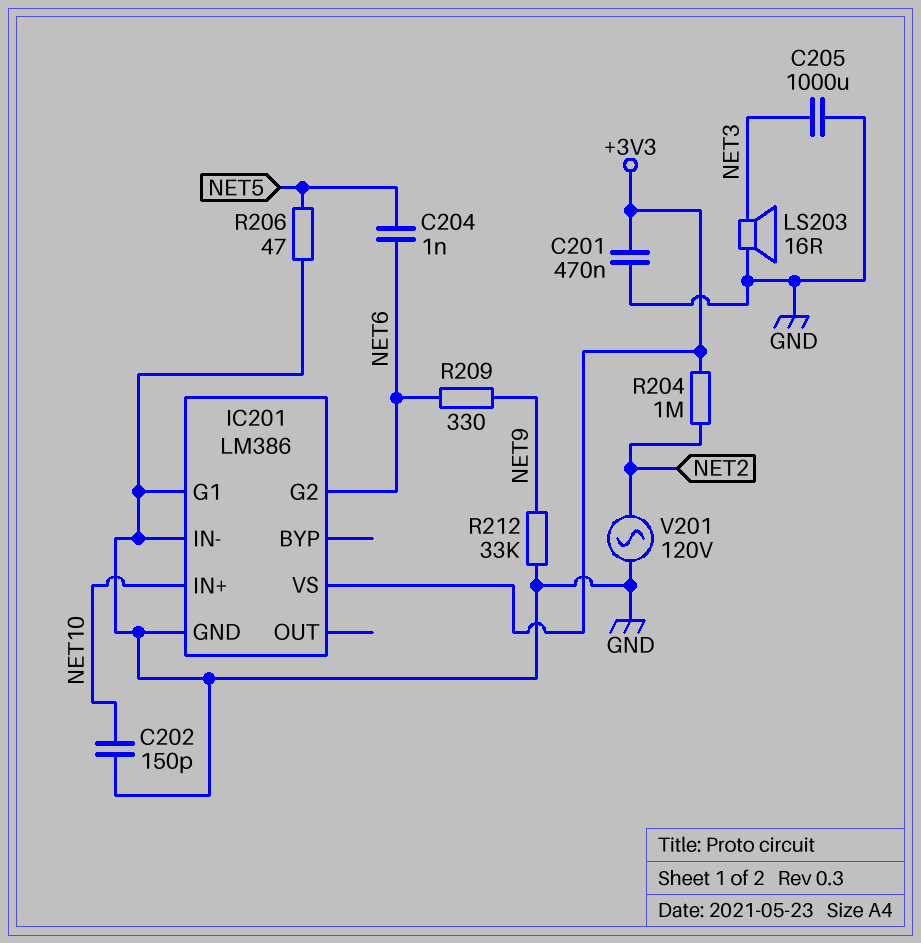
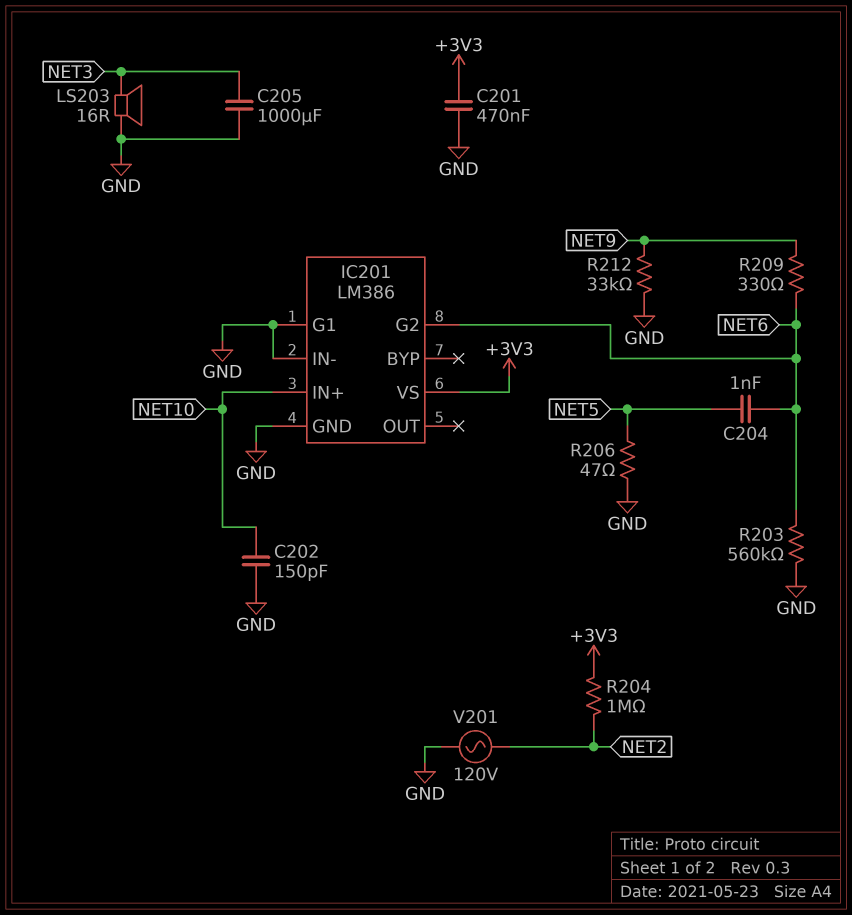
R203: none -> 560k (GND, NET6)

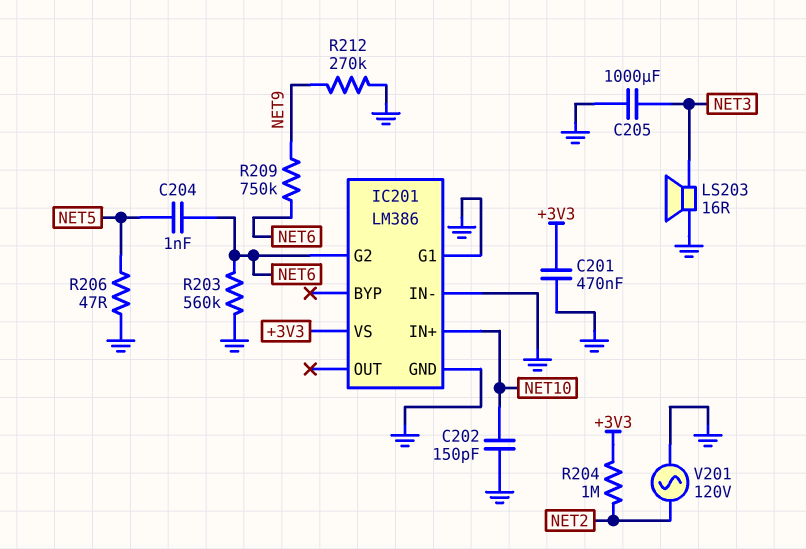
R209: 330 (NET6, NET9) -> 750k (NET6, NET9)
R212: 33k (GND, NET9) -> 270k (GND, NET9)

